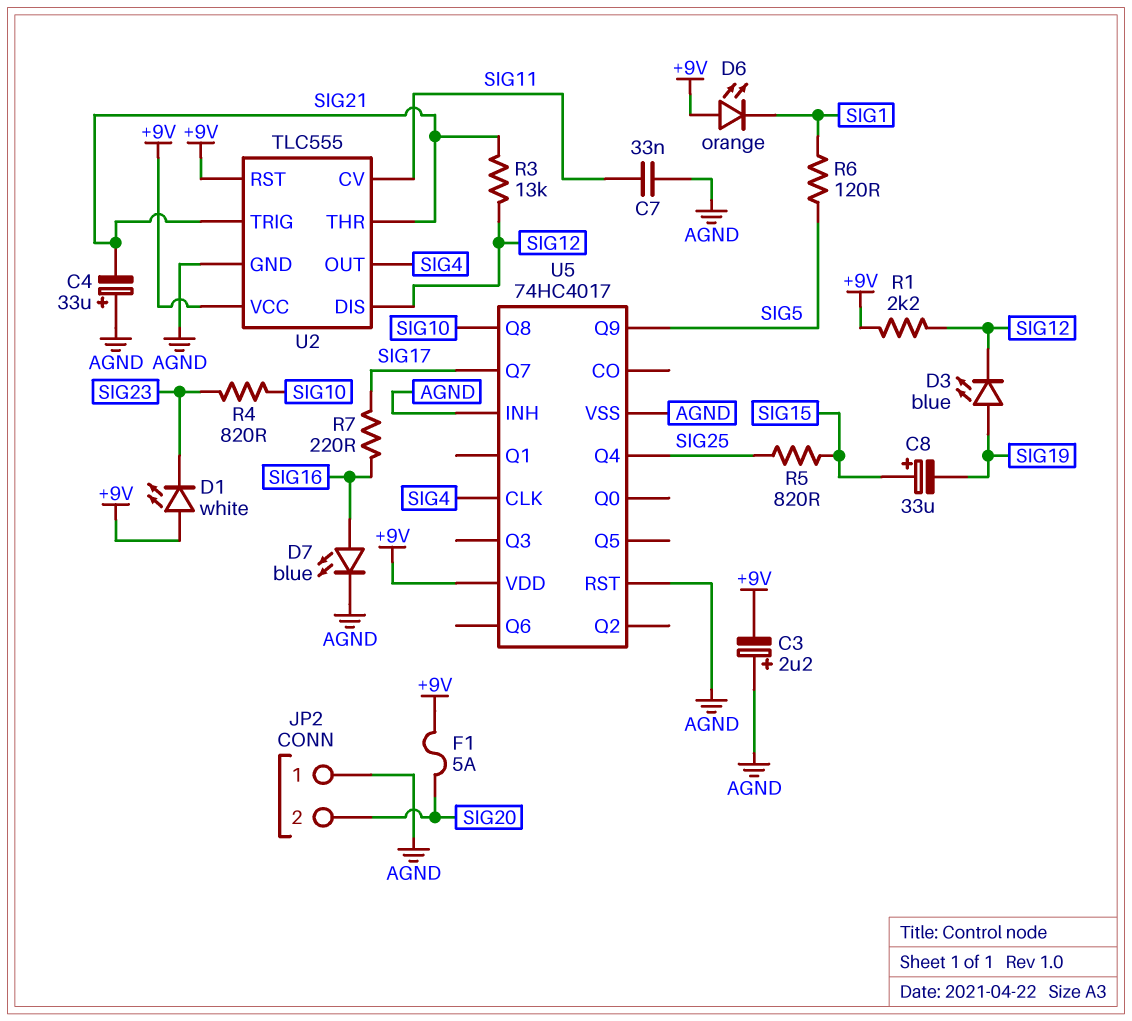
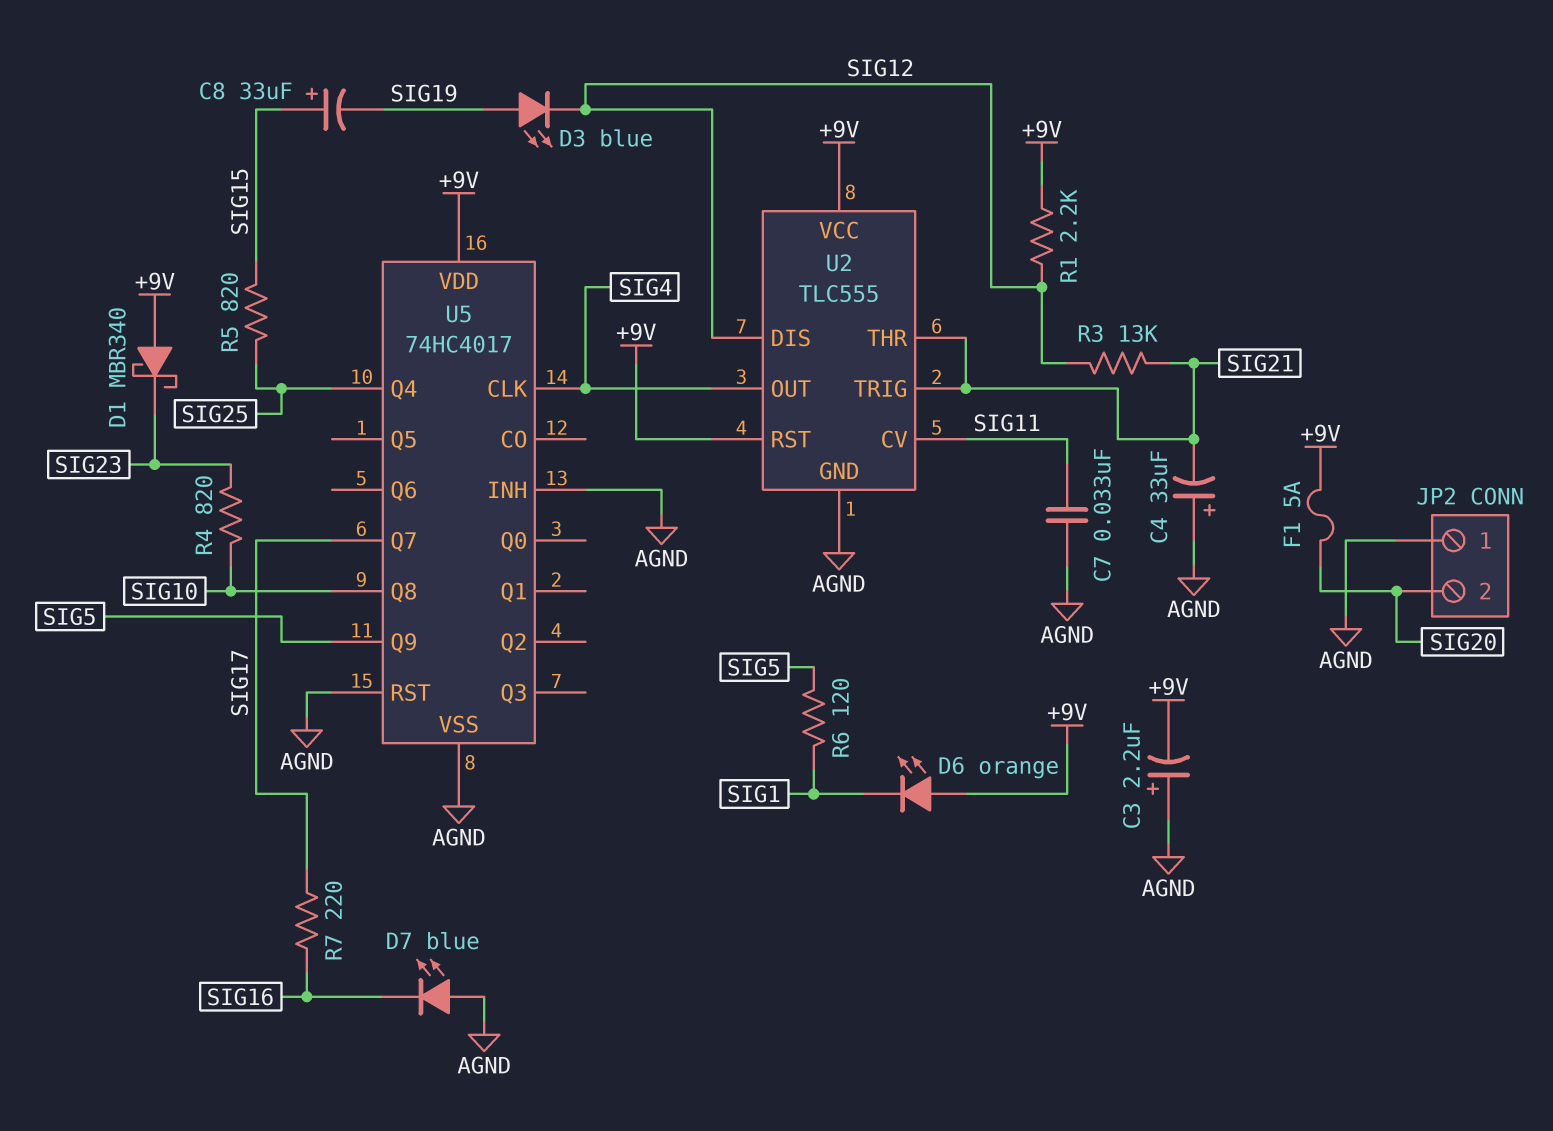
D1: LED white (A +9V, K SIG23) -> schottky MBR340 (A +9V, K SIG23)
D7: LED blue (A SIG16, K AGND) -> LED blue (A AGND, K SIG16)

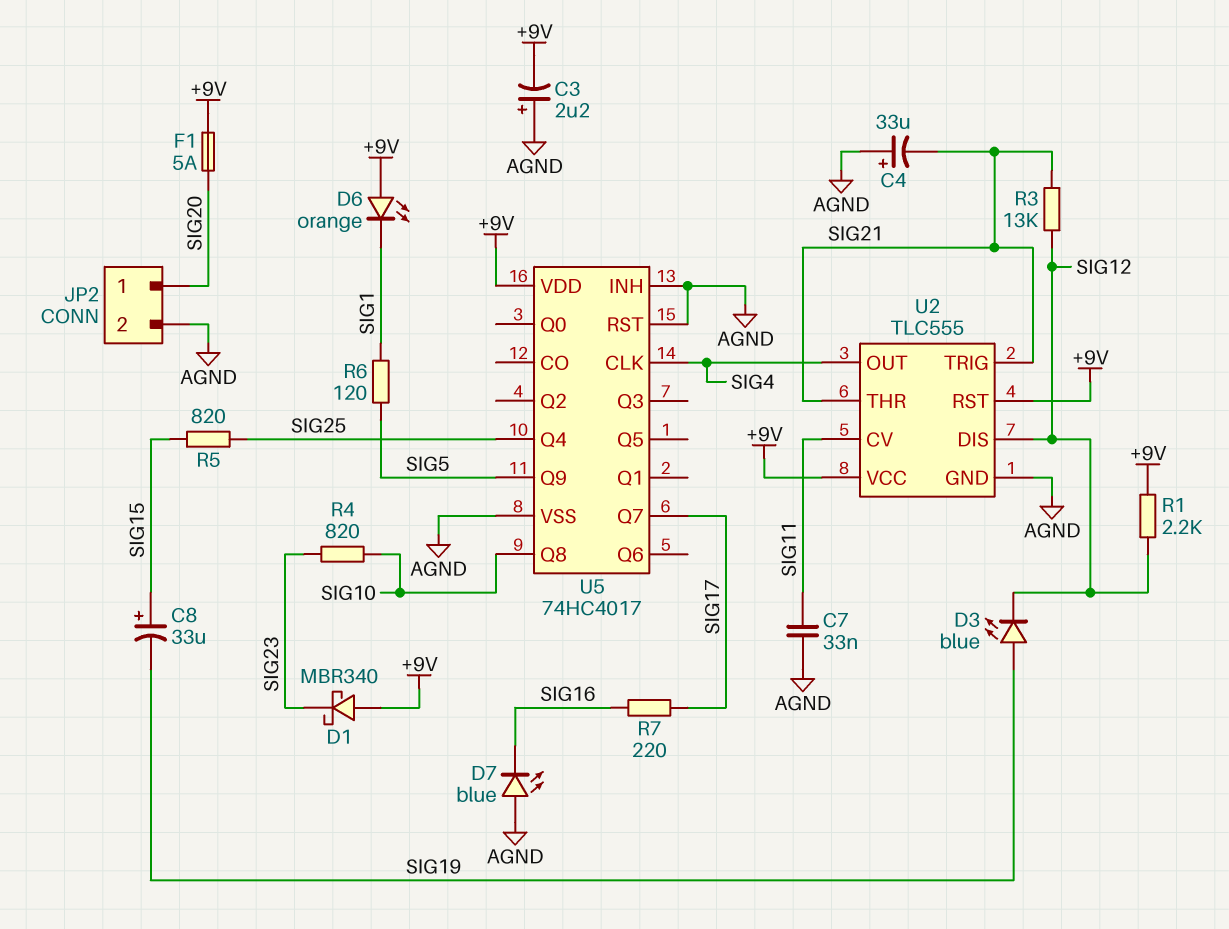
JP2 pin 1: AGND -> SIG20
JP2 pin 2: SIG20 -> AGND

